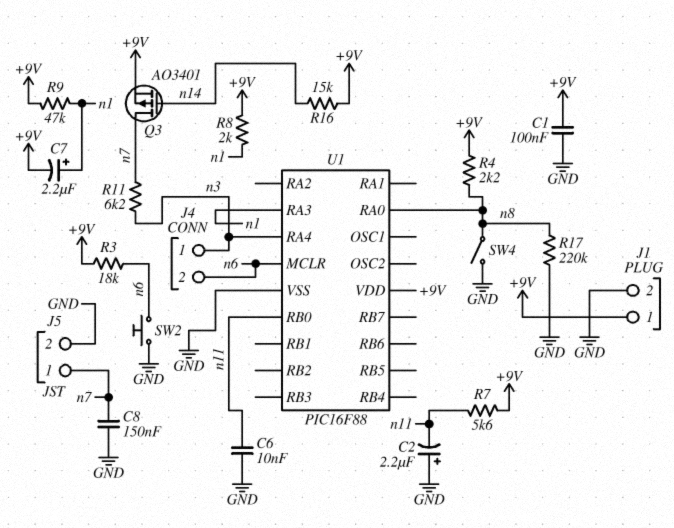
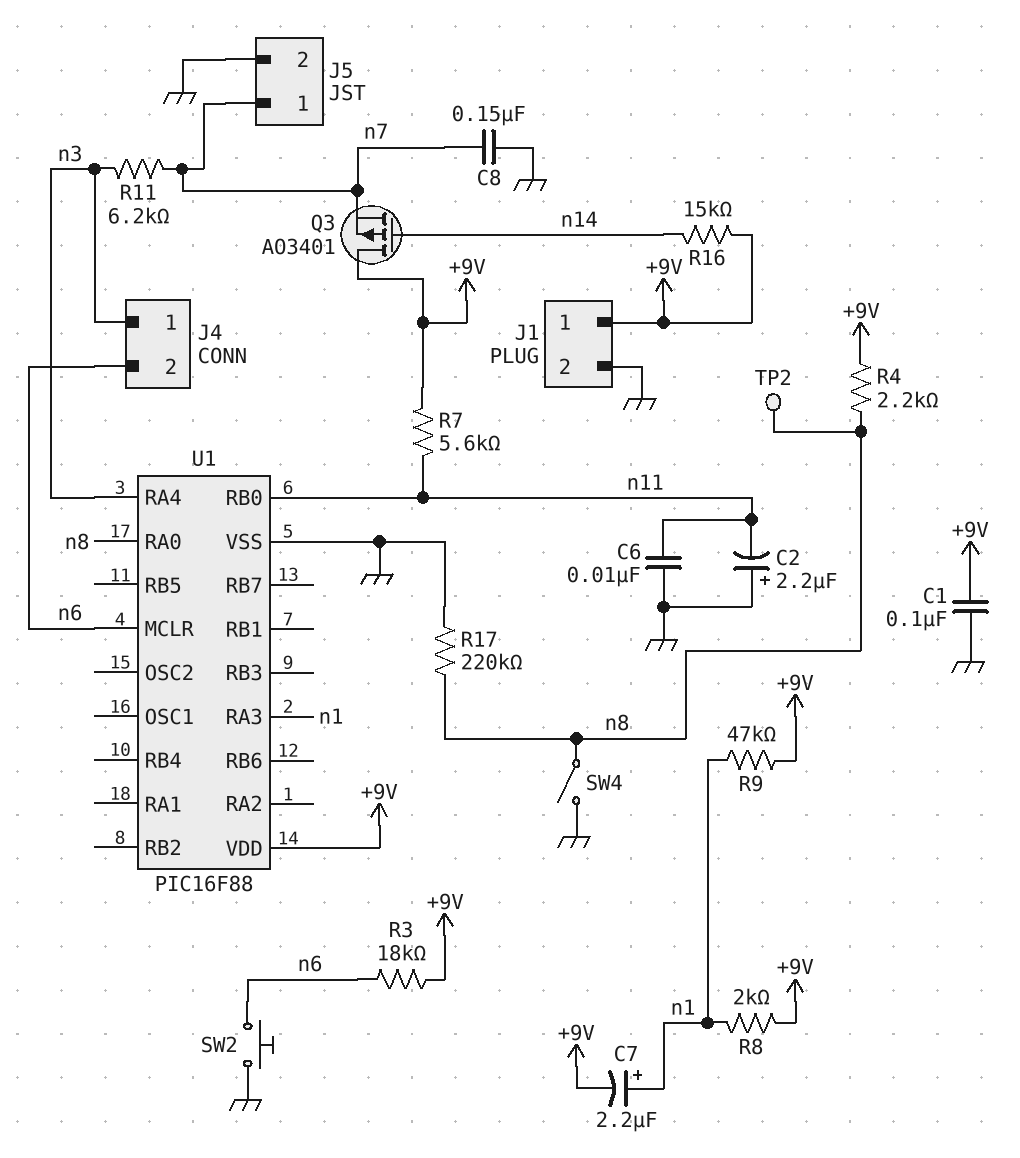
Q3: PMOS AO3401 (G n14, D n7, S +9V) -> PMOS AO3401 (G n14, D +9V, S n7)
TP2: none -> test point (n8)

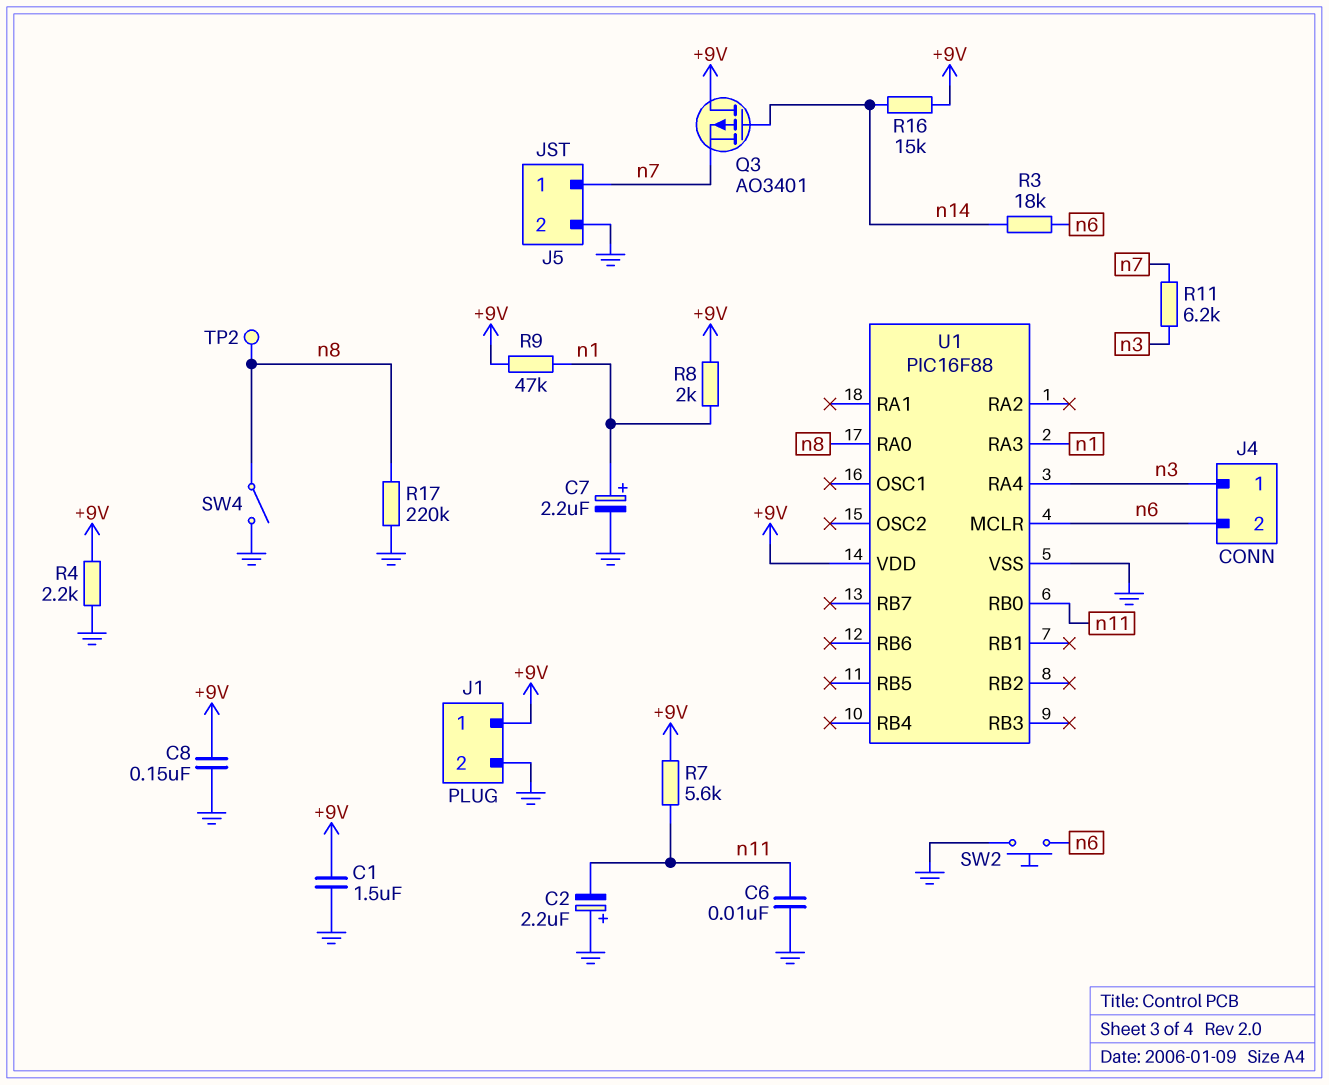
C1: 100nF (+9V, GND) -> 1.5uF (+9V, GND)
C7: 2.2uF (plus n1, minus +9V) -> 2.2uF (plus n1, minus GND)
C8: 150nF (GND, n7) -> 150nF (+9V, GND)
R3: 18k (+9V, n6) -> 18k (n6, n14)
R4: 2.2k (+9V, n8) -> 2.2k (+9V, GND)

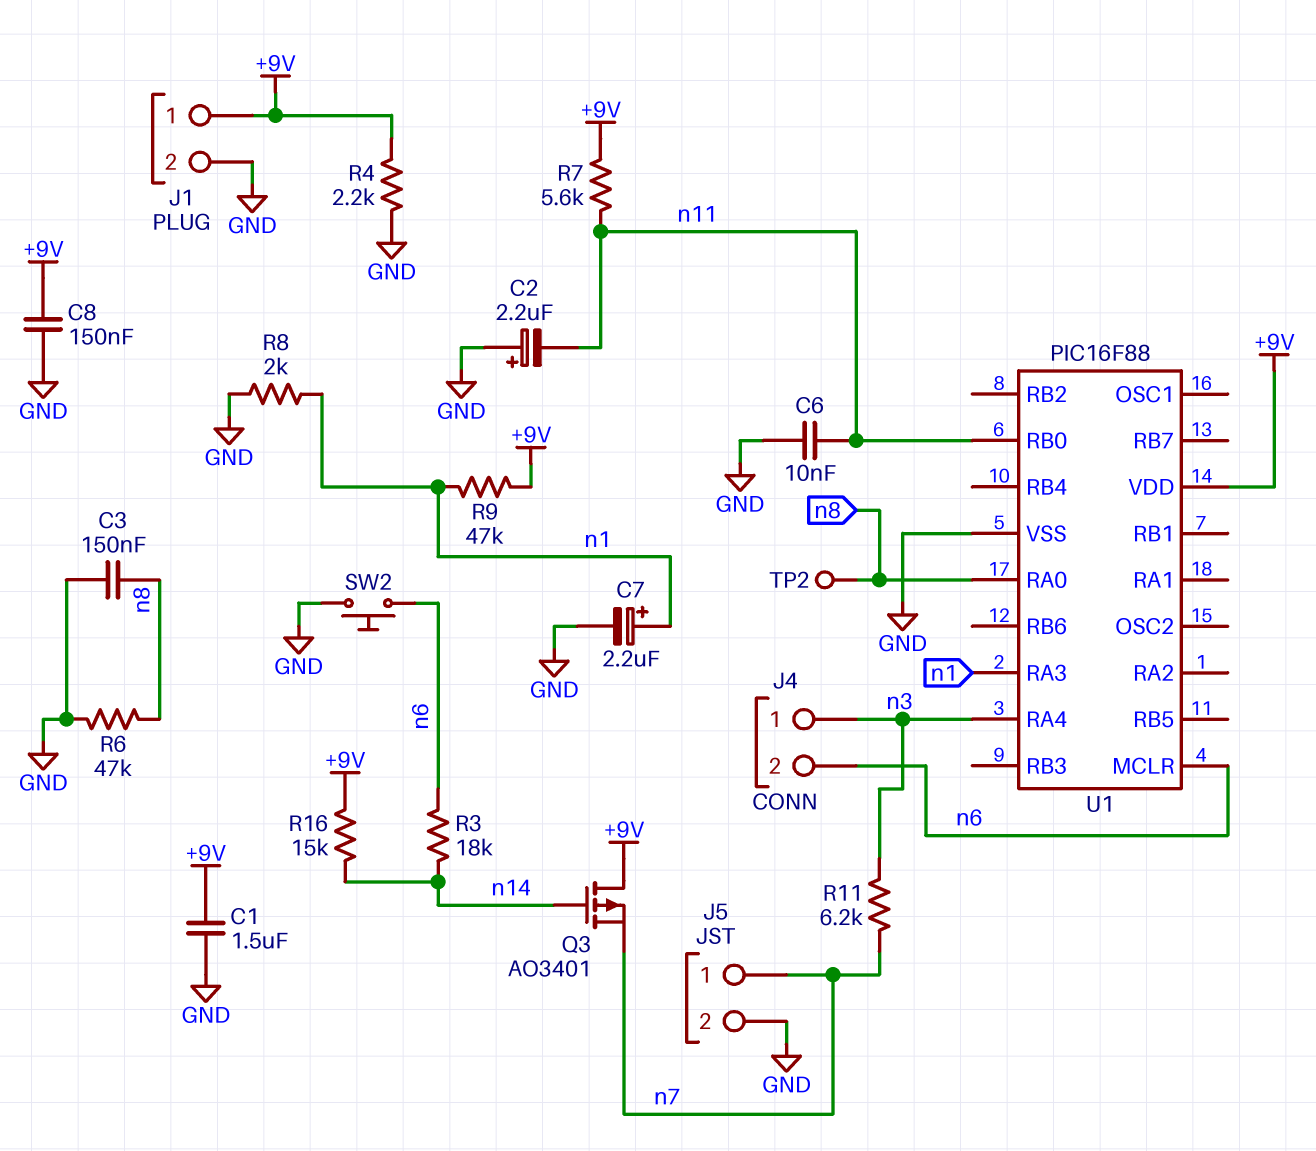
C3: none -> 150nF (GND, n8)
R6: none -> 47k (GND, n8)
R8: 2k (+9V, n1) -> 2k (GND, n1)
R17: 220k (GND, n8) -> none
SW4: switch (GND, n8) -> none

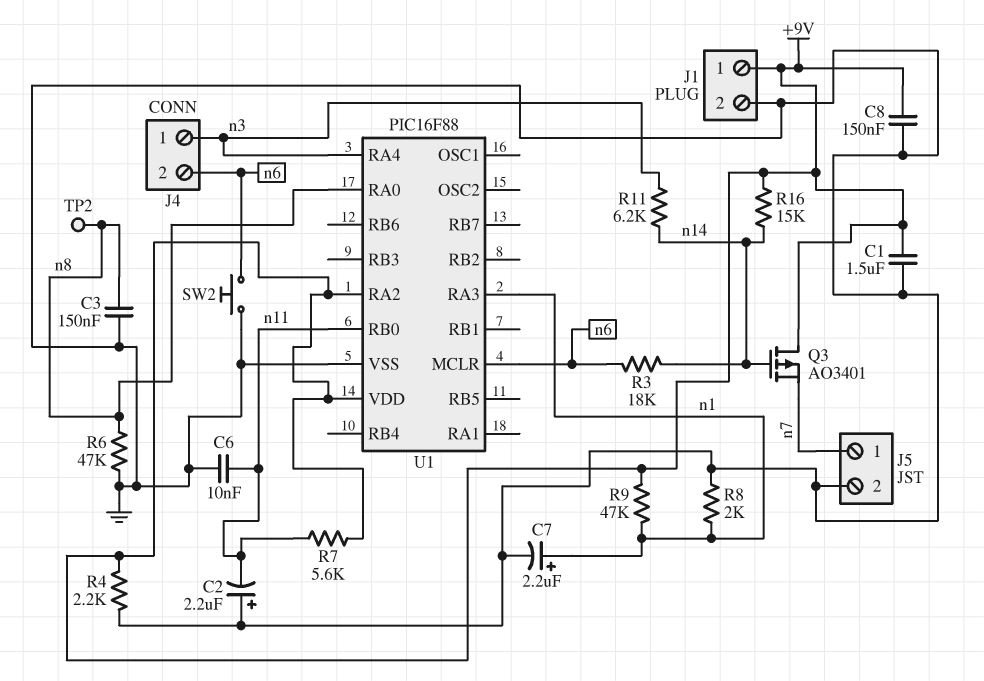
R11: 6.2k (n3, n7) -> 6.2k (n3, n14)
U1 pin RA2: none -> +9V

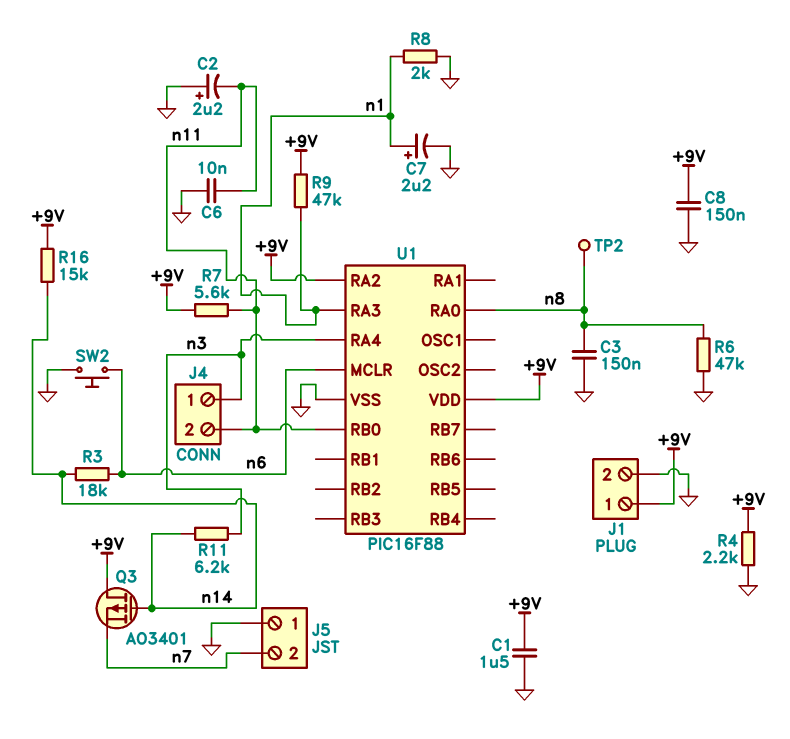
J4 pin 2: n6 -> n11
J5 pin 1: n7 -> GND
J5 pin 2: GND -> n7

